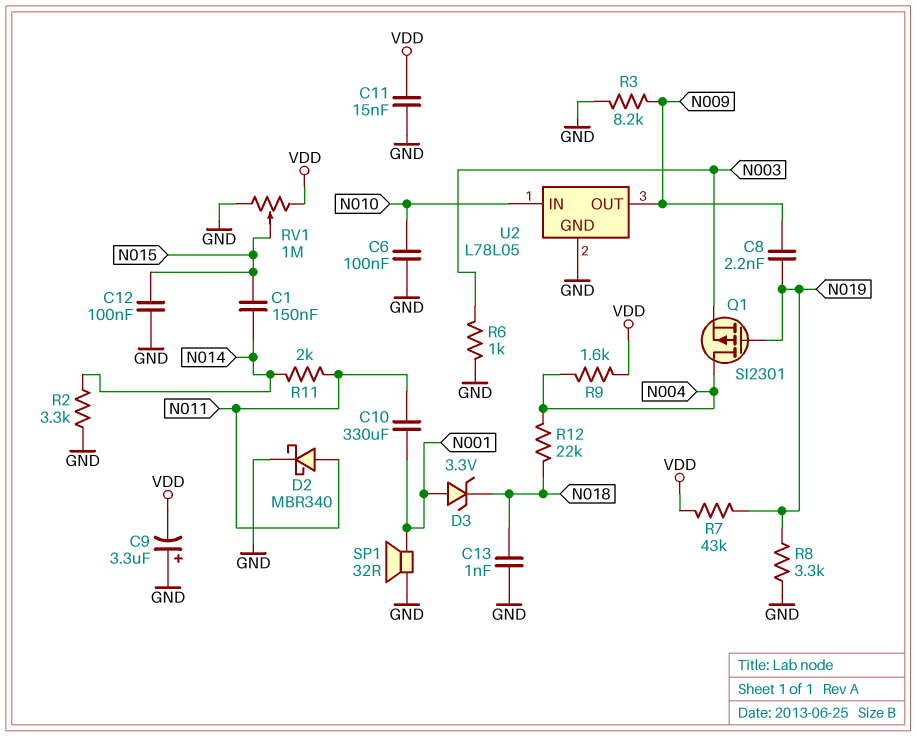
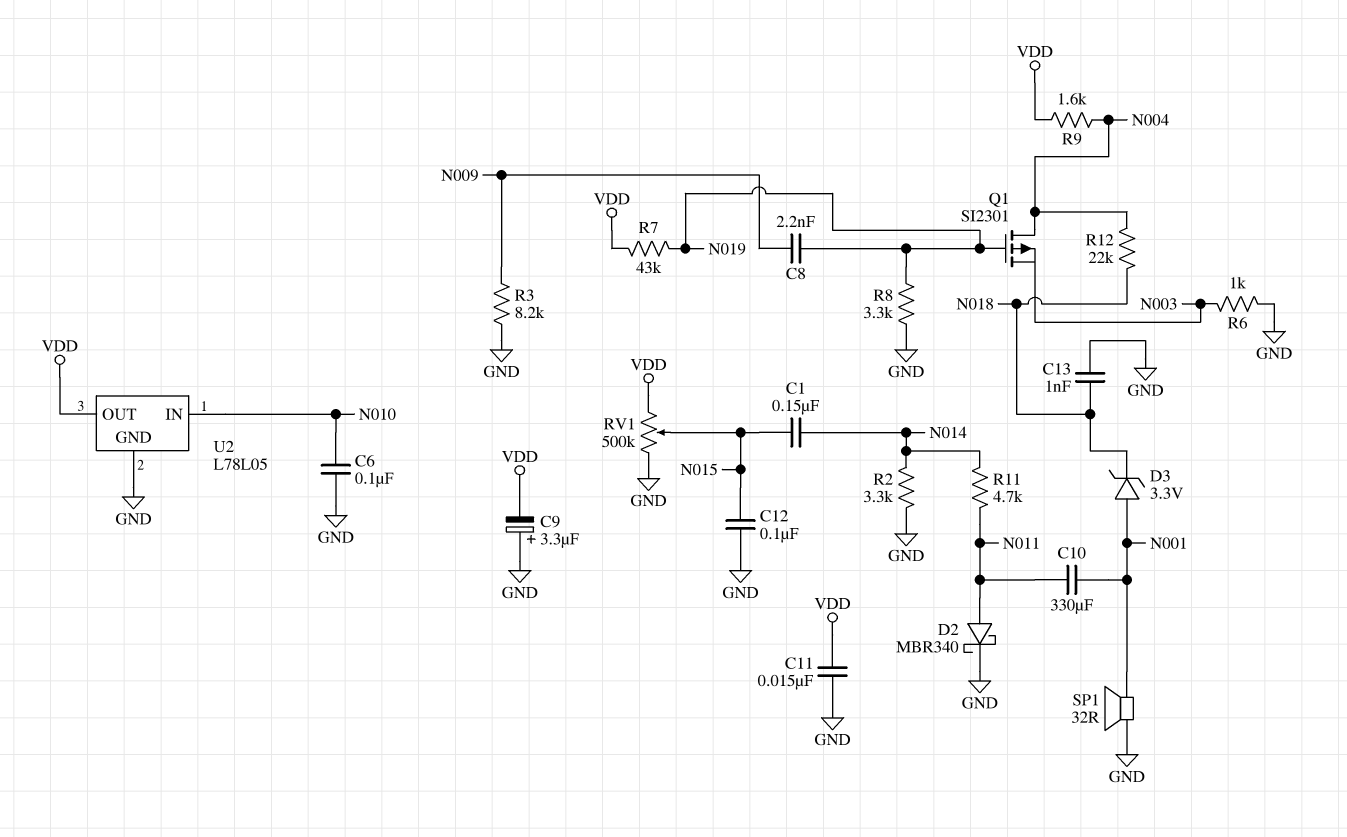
R11: 2k (N011, N014) -> 4.7k (N011, N014)
RV1: 1M (GND, VDD, wiper N015) -> 500k (GND, VDD, wiper N015)
U2 pin OUT: N009 -> VDD

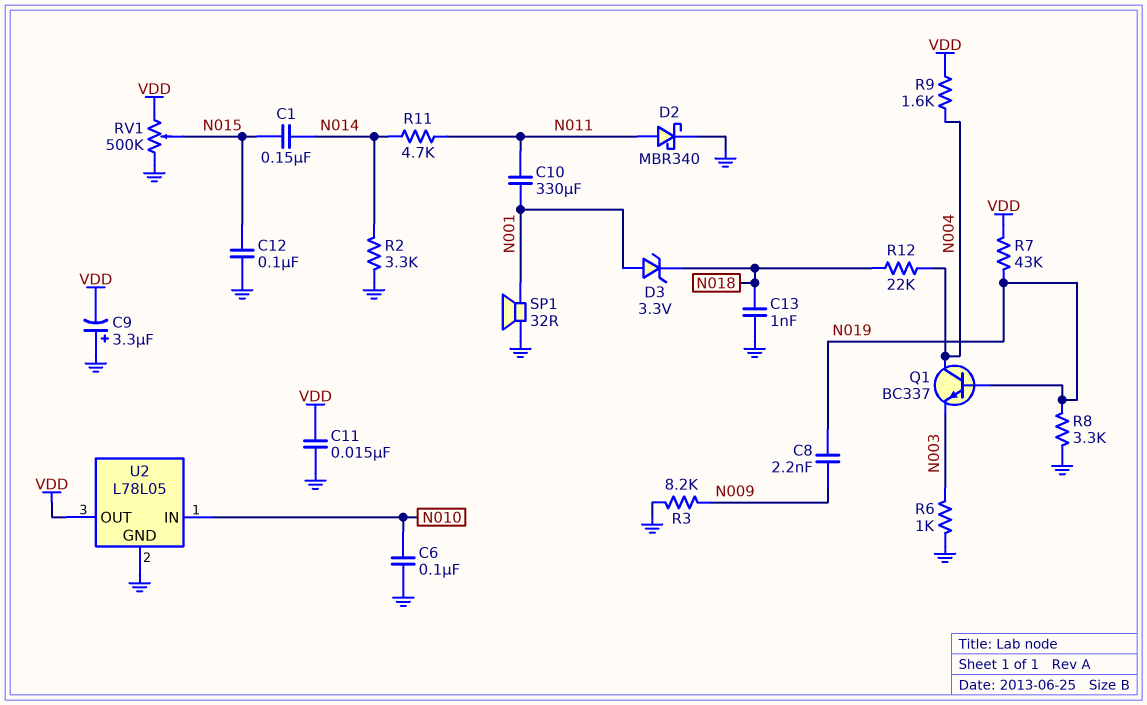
Q1: PMOS SI2301 (G N019, D N004, S N003) -> NPN BC337 (B N019, C N004, E N003)

